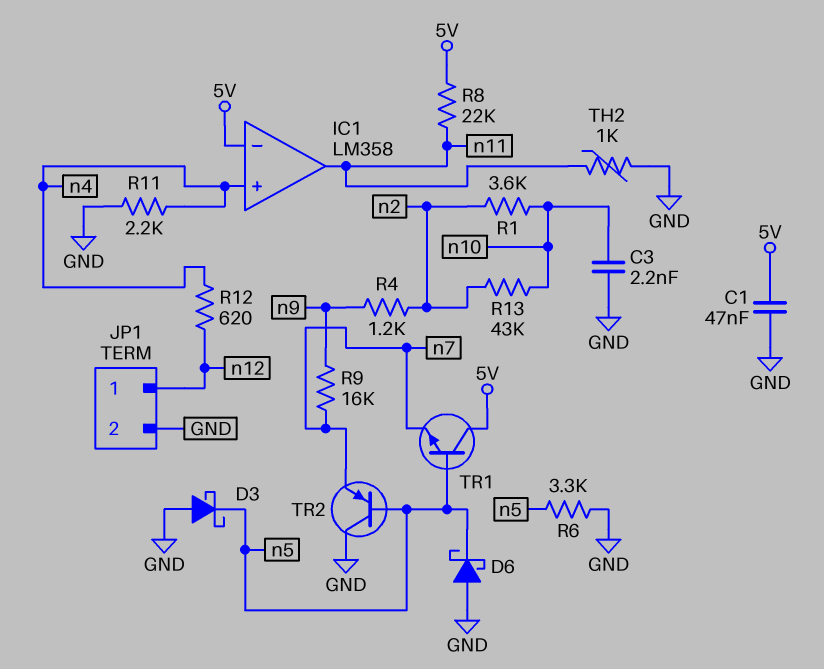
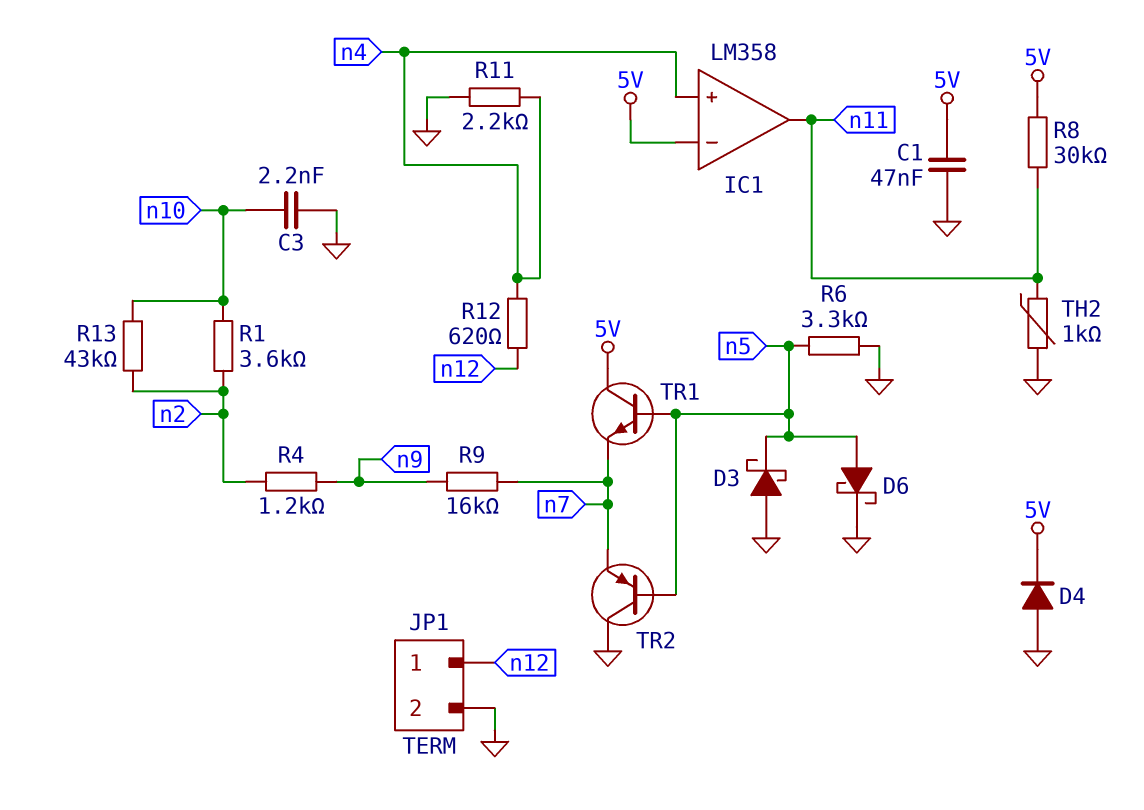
D4: none -> diode (A GND, K 5V)
D6: schottky (A GND, K n5) -> schottky (A n5, K GND)
R8: 22k (5V, n11) -> 30k (5V, n11)

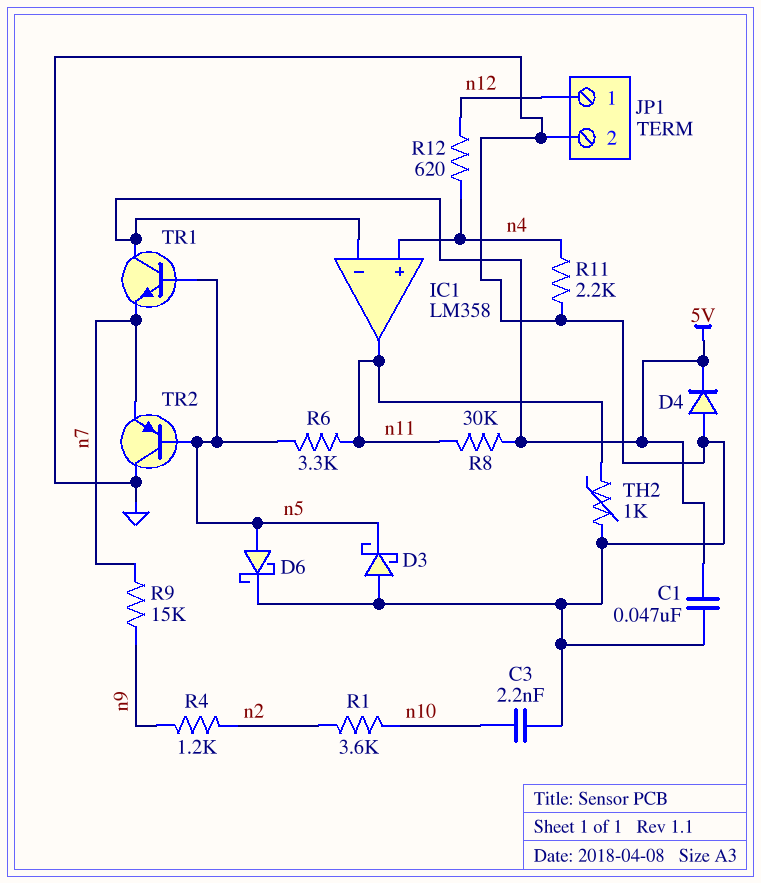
R6: 3.3k (GND, n5) -> 3.3k (n5, n11)
R9: 16k (n7, n9) -> 15k (n7, n9)
R13: 43k (n2, n10) -> none

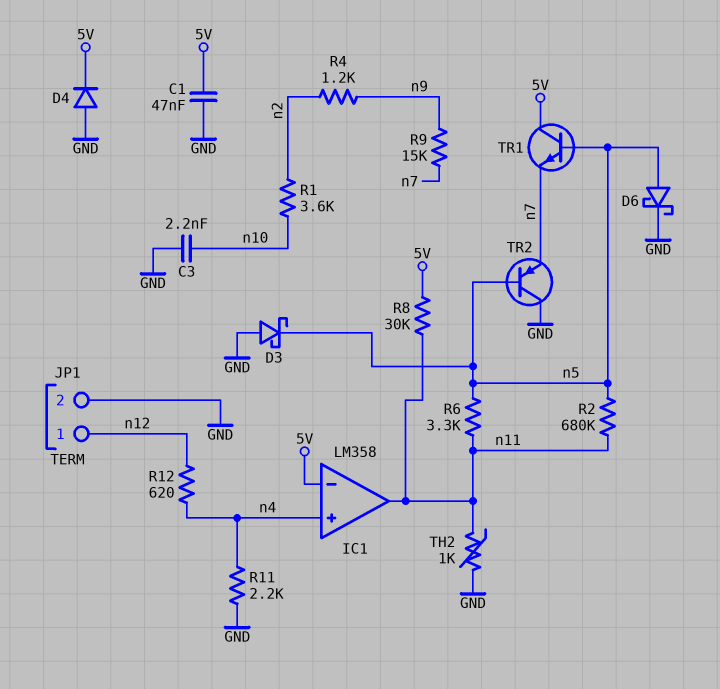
R2: none -> 680k (n5, n11)

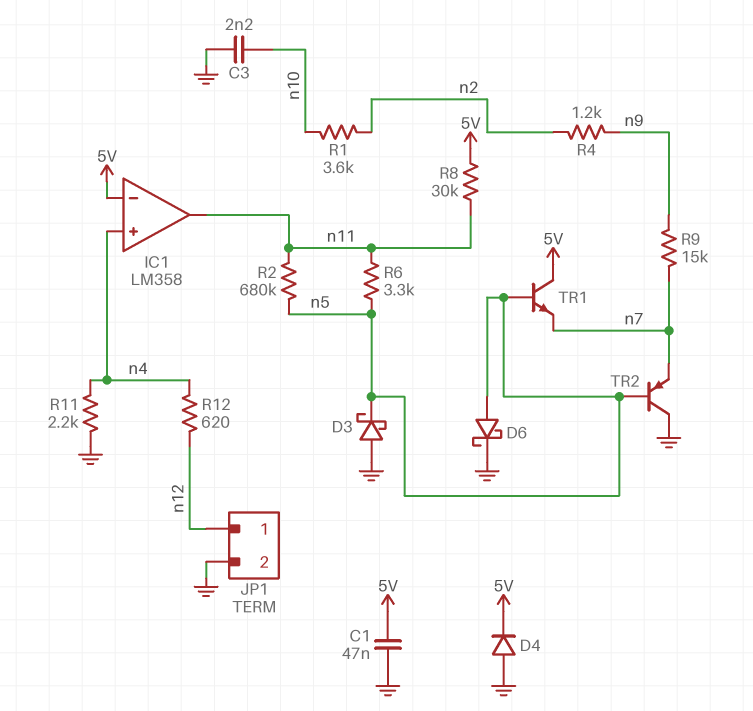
TH2: 1k (GND, n11) -> none

